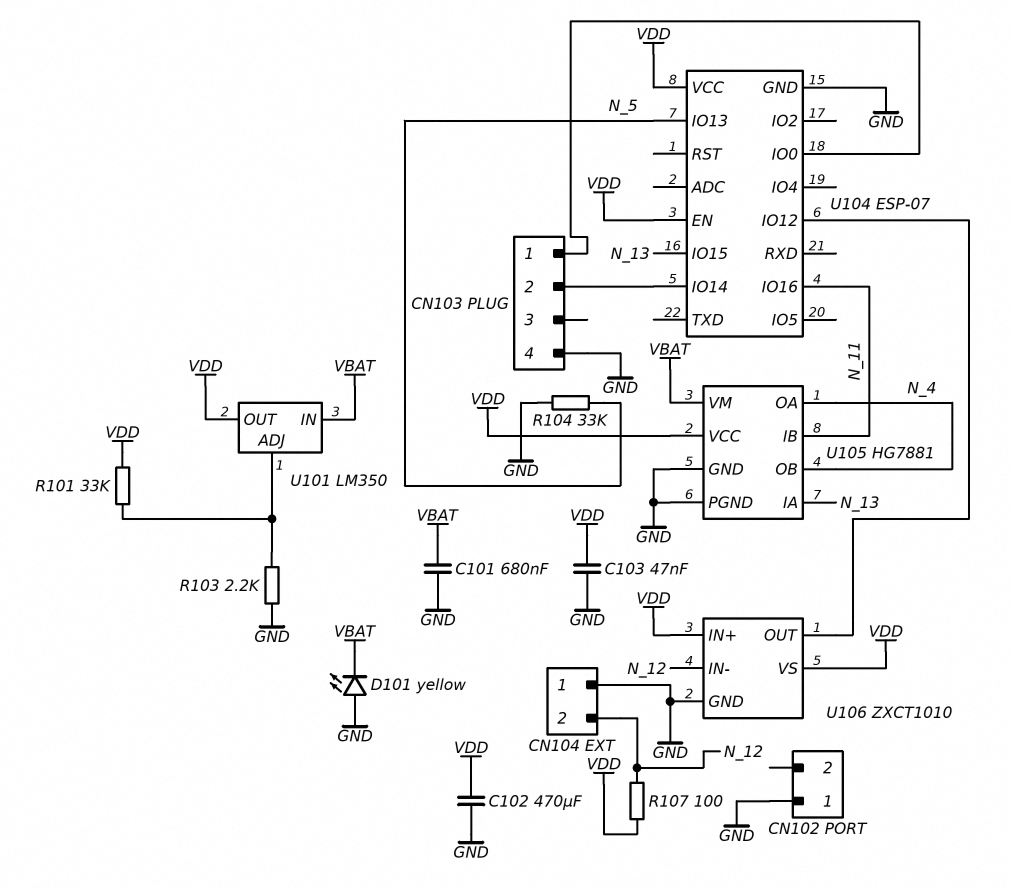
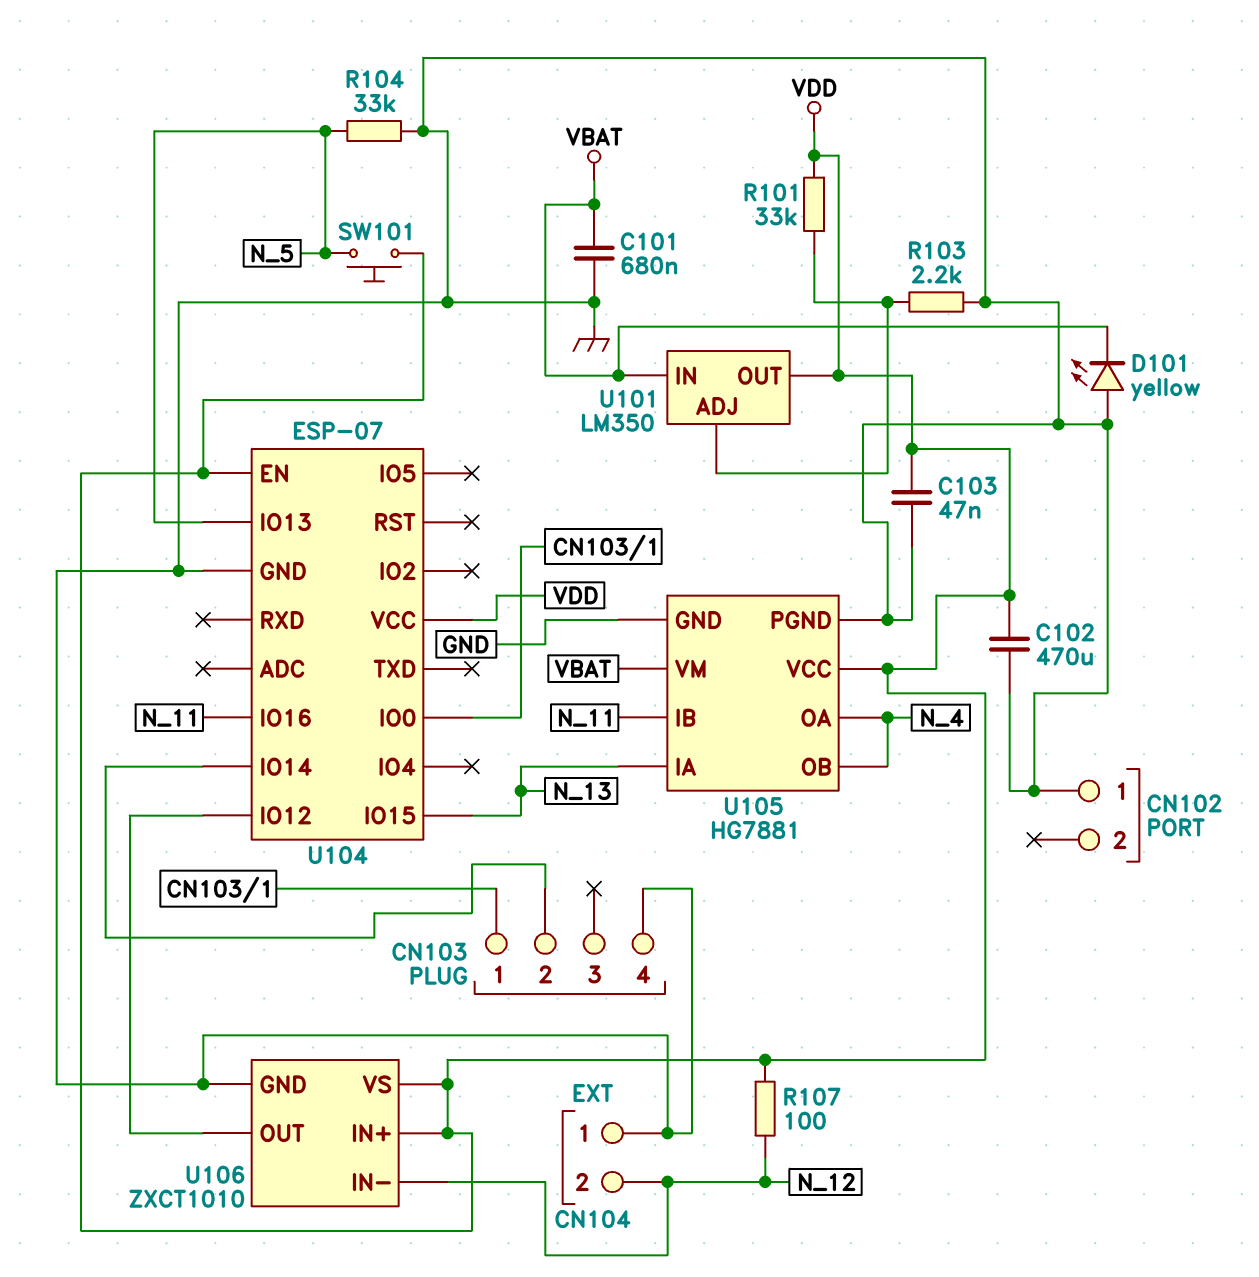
SW101: none -> button (N_5, VDD)

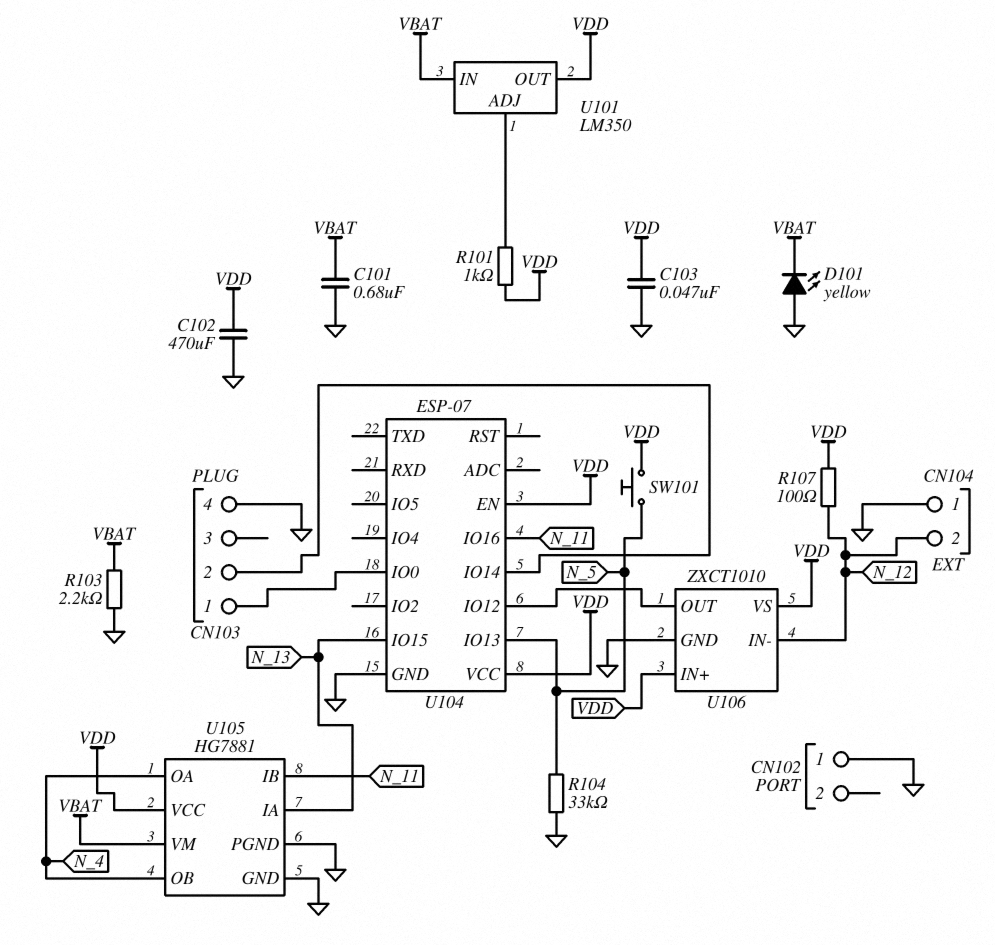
R101: 33k (U101/ADJ, VDD) -> 1k (U101/ADJ, VDD)
R103: 2.2k (GND, U101/ADJ) -> 2.2k (GND, VBAT)

